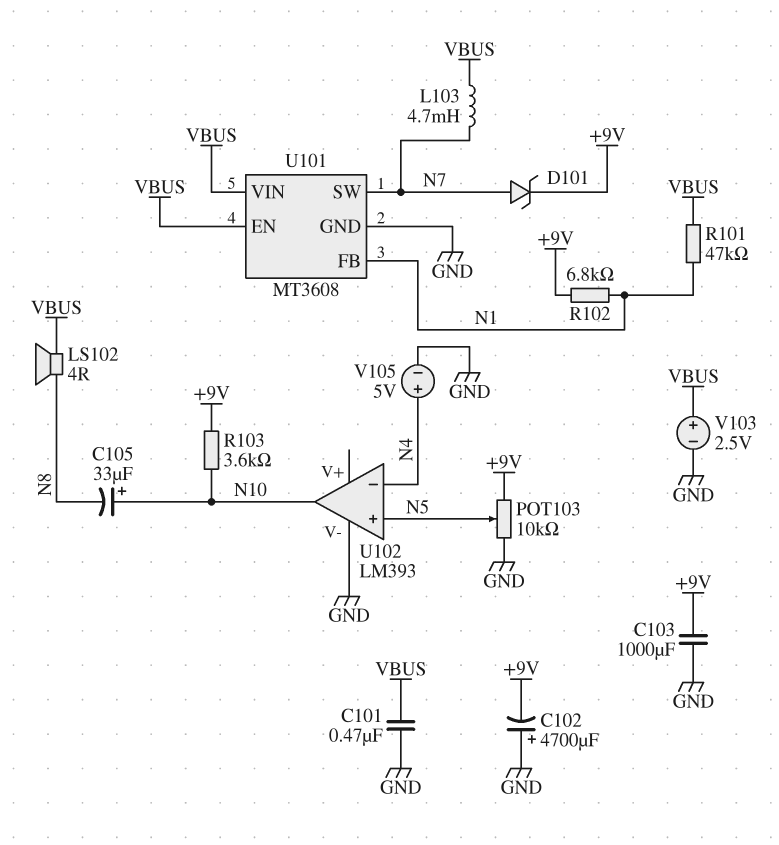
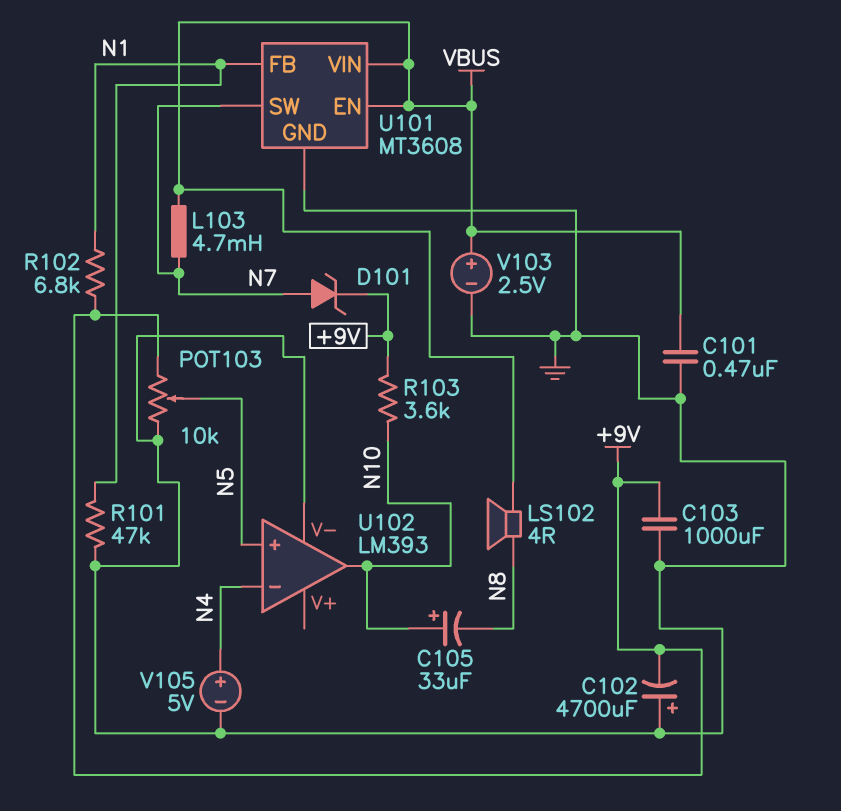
R101: 47k (N1, VBUS) -> 47k (GND, N1)

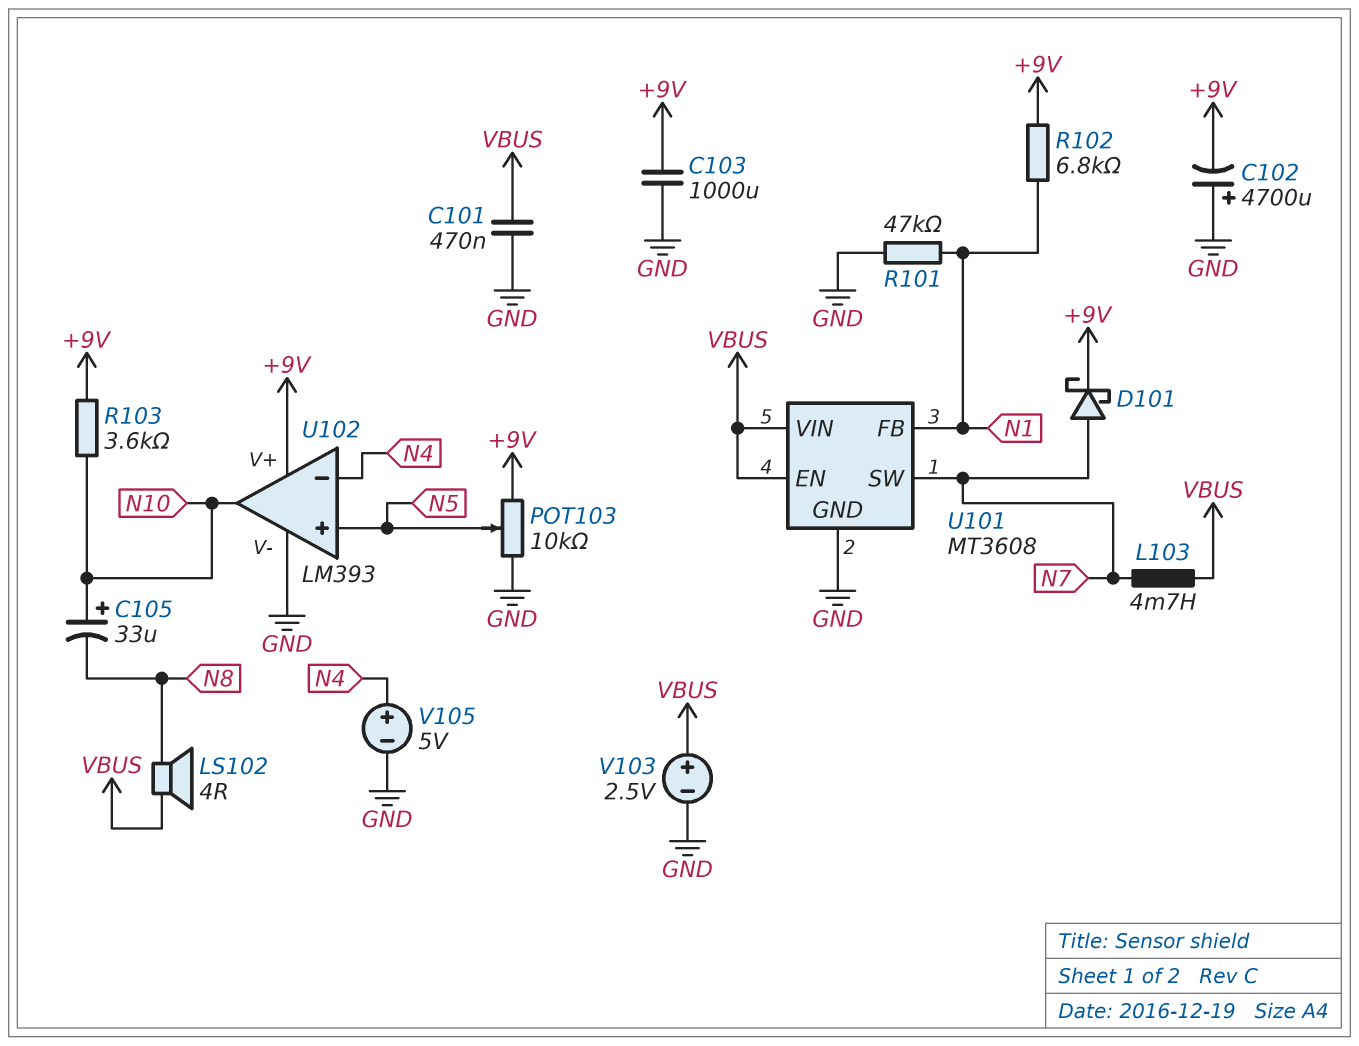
D101: zener (A N7, K +9V) -> schottky (A N7, K +9V)
U102 pin V+: none -> +9V

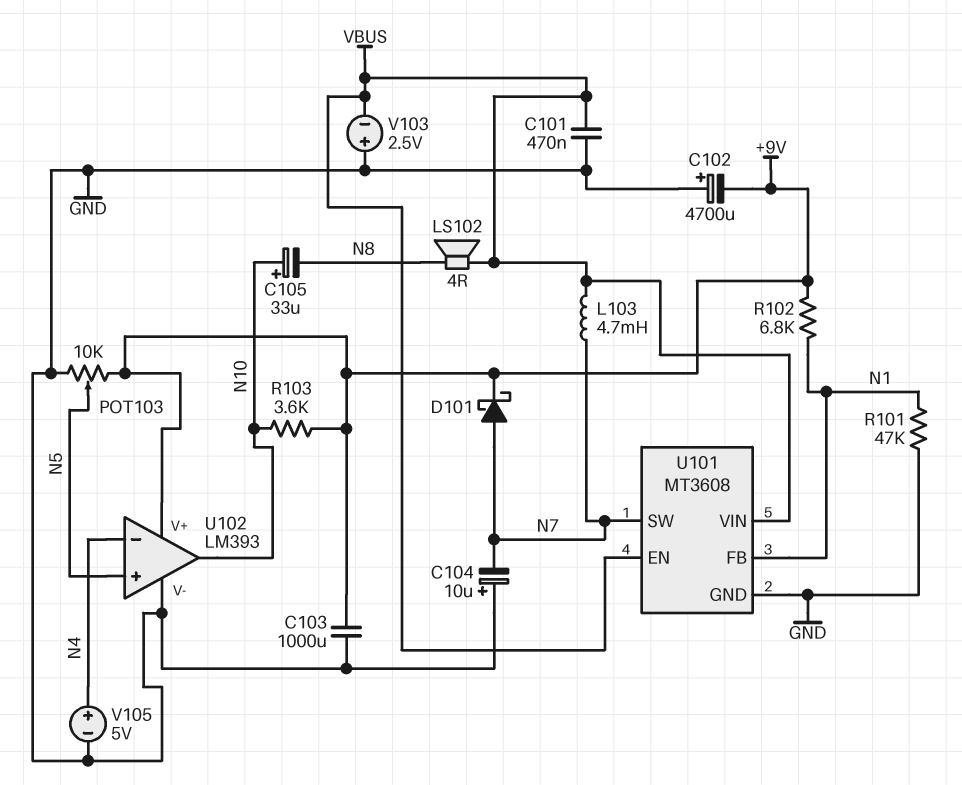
C104: none -> 10uF (plus GND, minus N7)
V103: 2.5V (plus VBUS, minus GND) -> 2.5V (plus GND, minus VBUS)

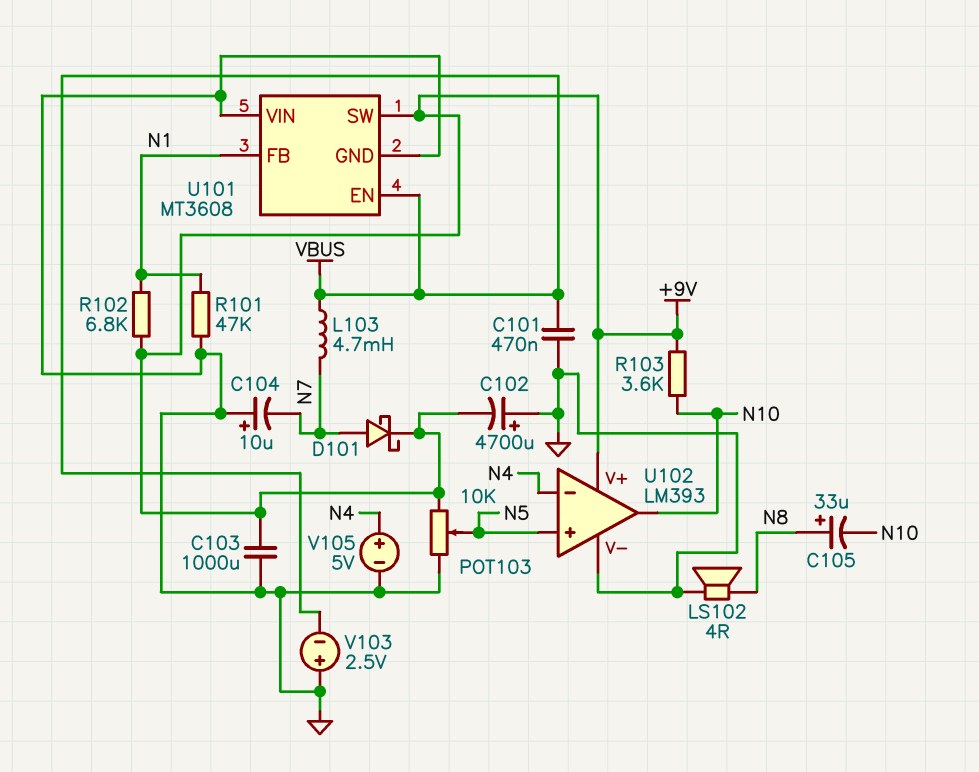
C105: 33uF (plus N10, minus N8) -> 33uF (plus N8, minus N10)
LS102: speaker 4R (N8, VBUS) -> speaker 4R (GND, N8)
U101 pin SW: N7 -> +9V
U101 pin VIN: VBUS -> GND

